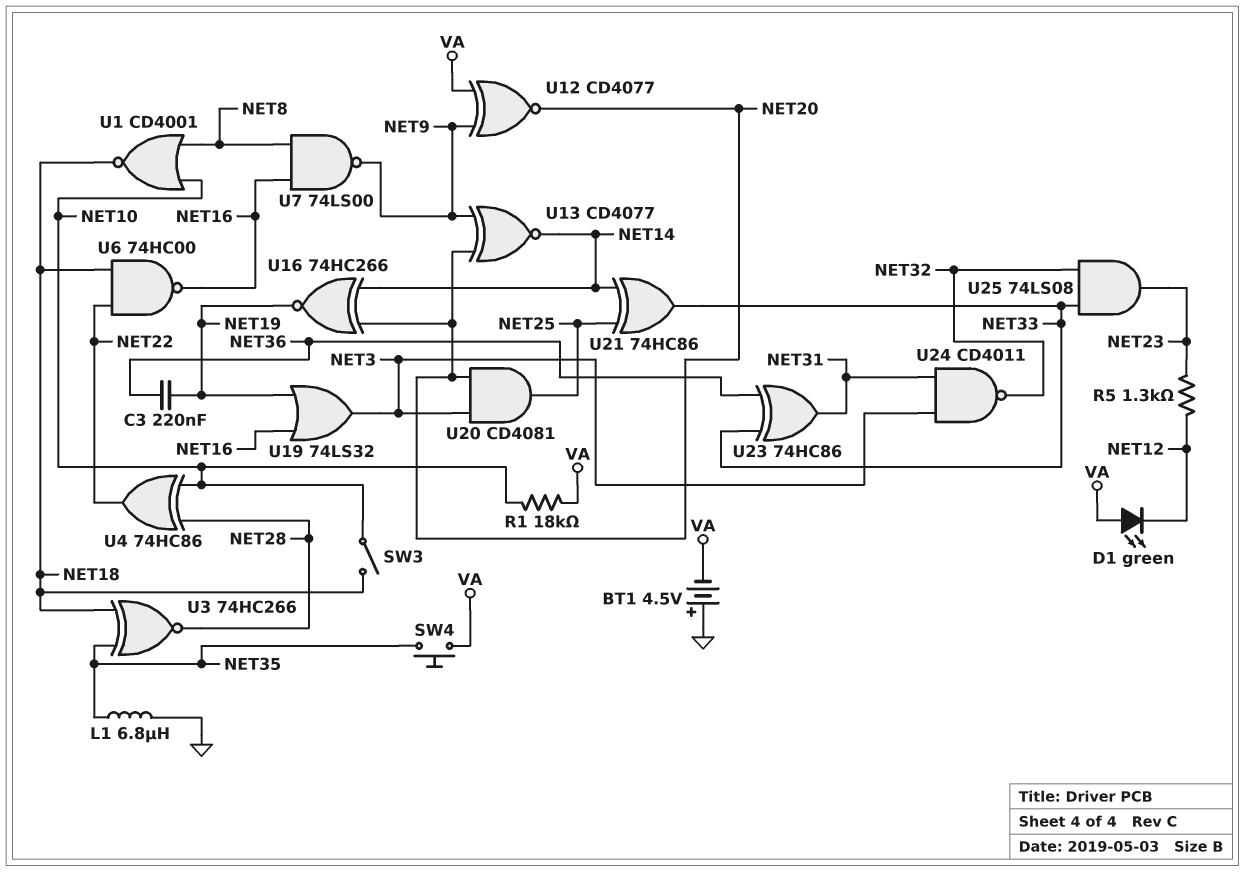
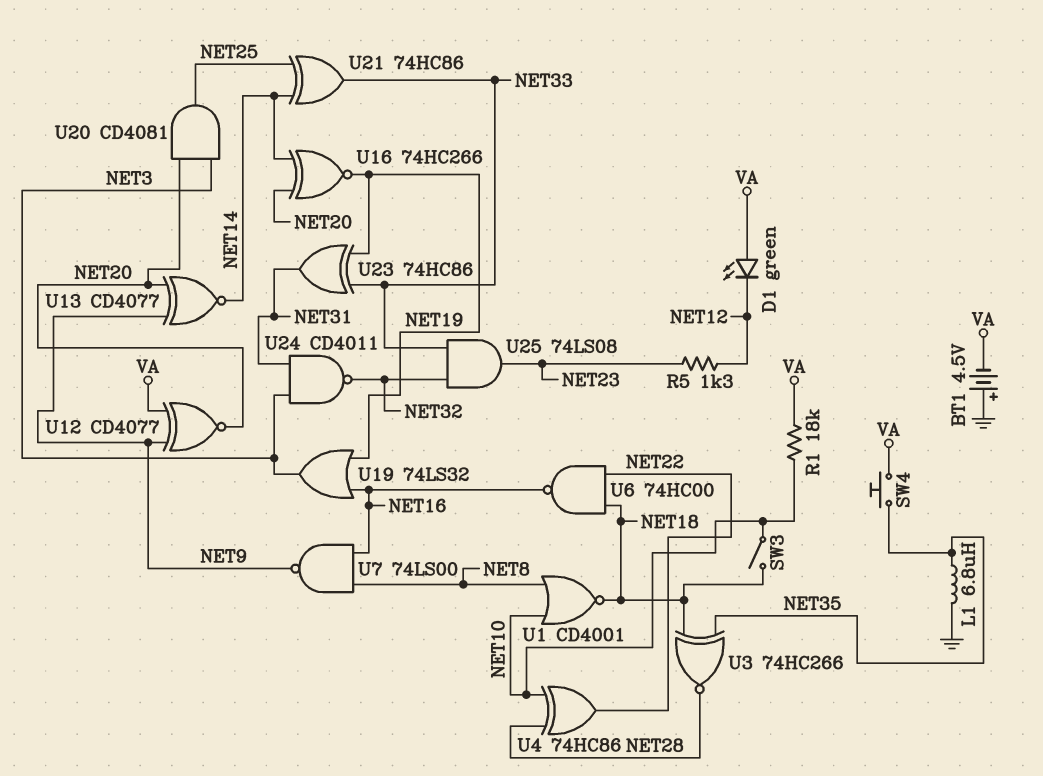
C3: 220nF (NET19, NET36) -> none
U23: XOR 74HC86 (in NET33, in NET36, out NET31) -> XOR 74HC86 (in NET19, in NET33, out NET31)

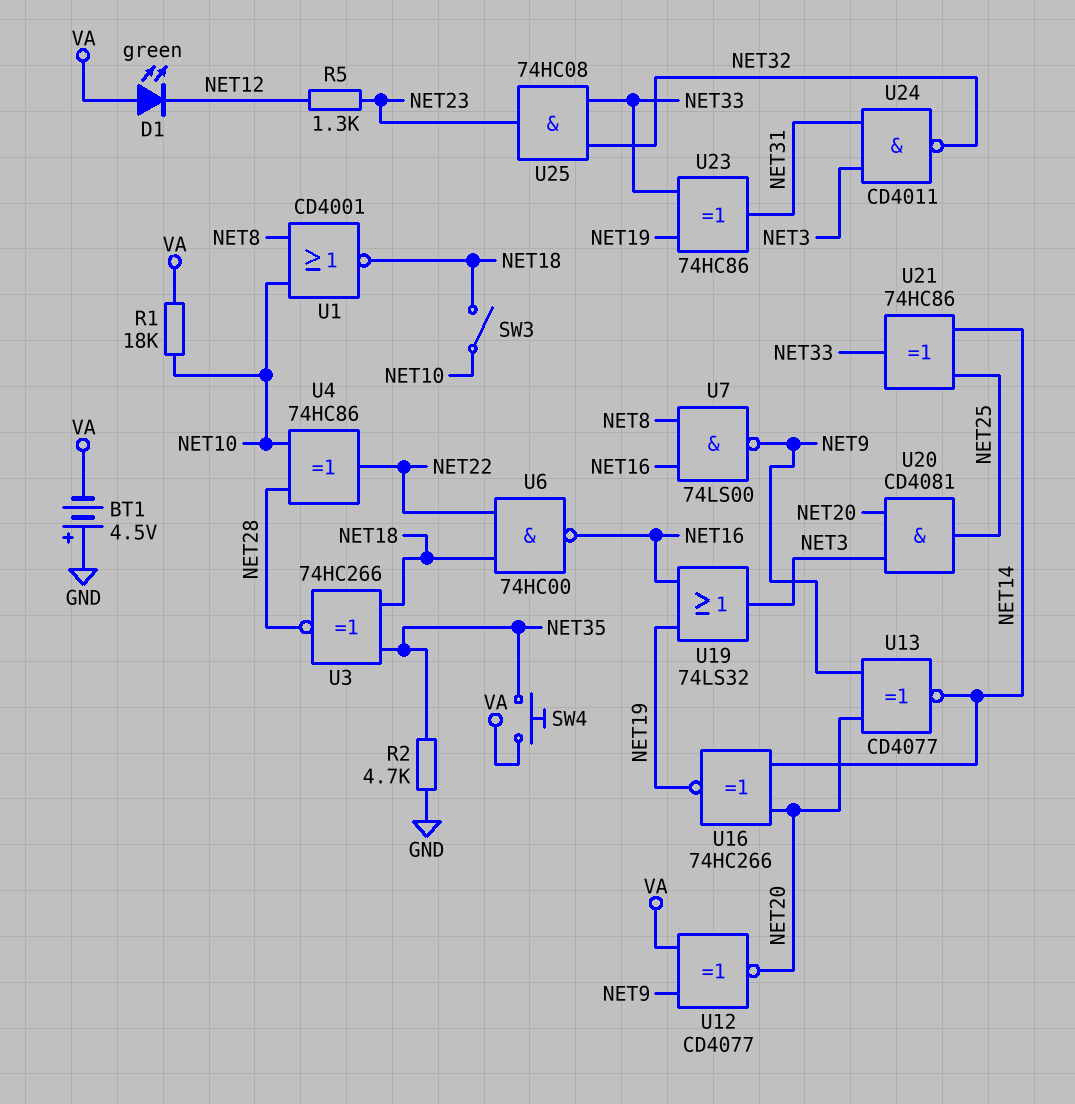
L1: 6.8uH (GND, NET35) -> none
R2: none -> 4.7k (GND, NET35)
U25: AND 74LS08 (in NET32, in NET33, out NET23) -> AND 74HC08 (in NET32, in NET33, out NET23)

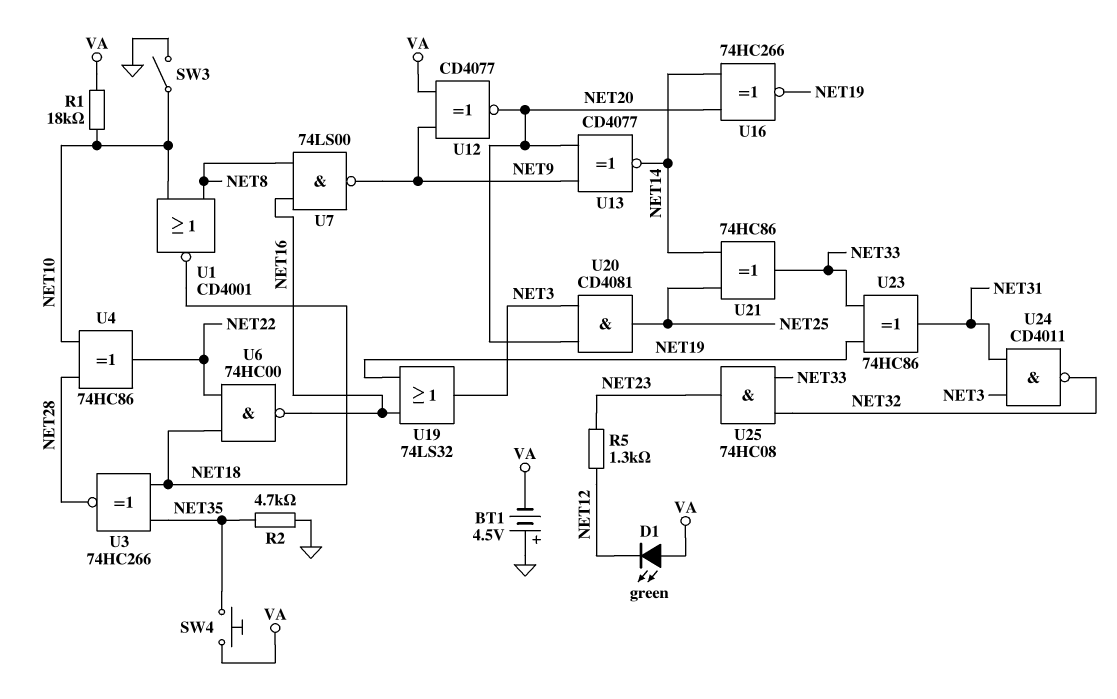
SW3: switch (NET10, NET18) -> switch (GND, NET10)

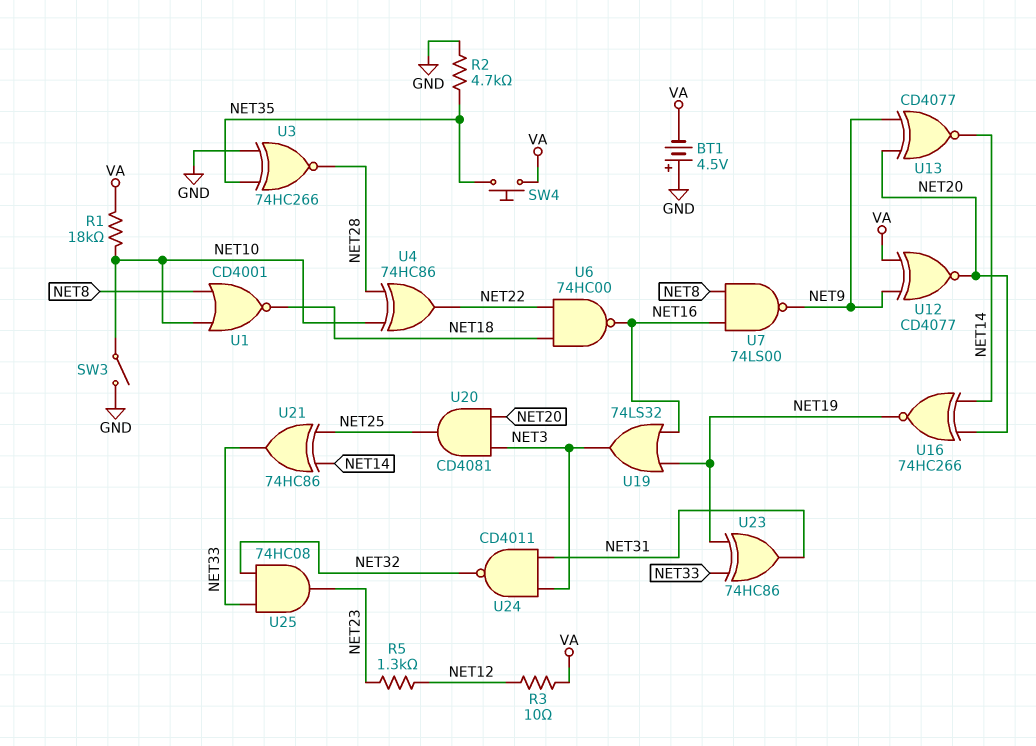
D1: LED green (A VA, K NET12) -> none
R3: none -> 10 (NET12, VA)
U3: XNOR 74HC266 (in NET18, in NET35, out NET28) -> XNOR 74HC266 (in GND, in NET35, out NET28)

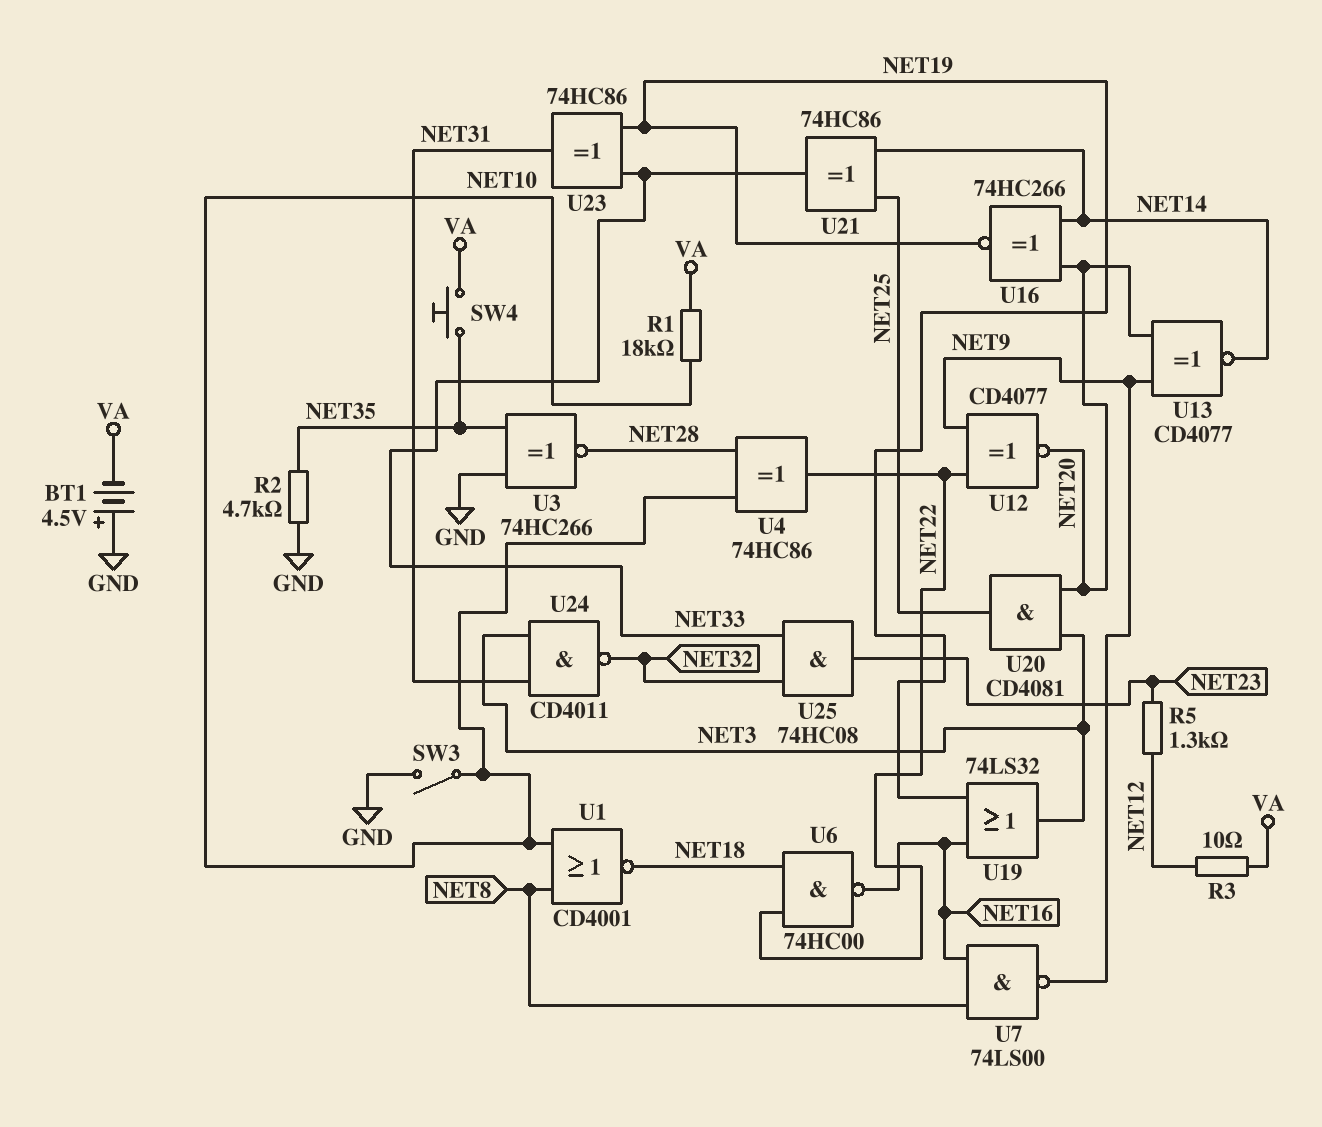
U12: XNOR CD4077 (in NET9, in VA, out NET20) -> XNOR CD4077 (in NET9, in NET22, out NET20)

